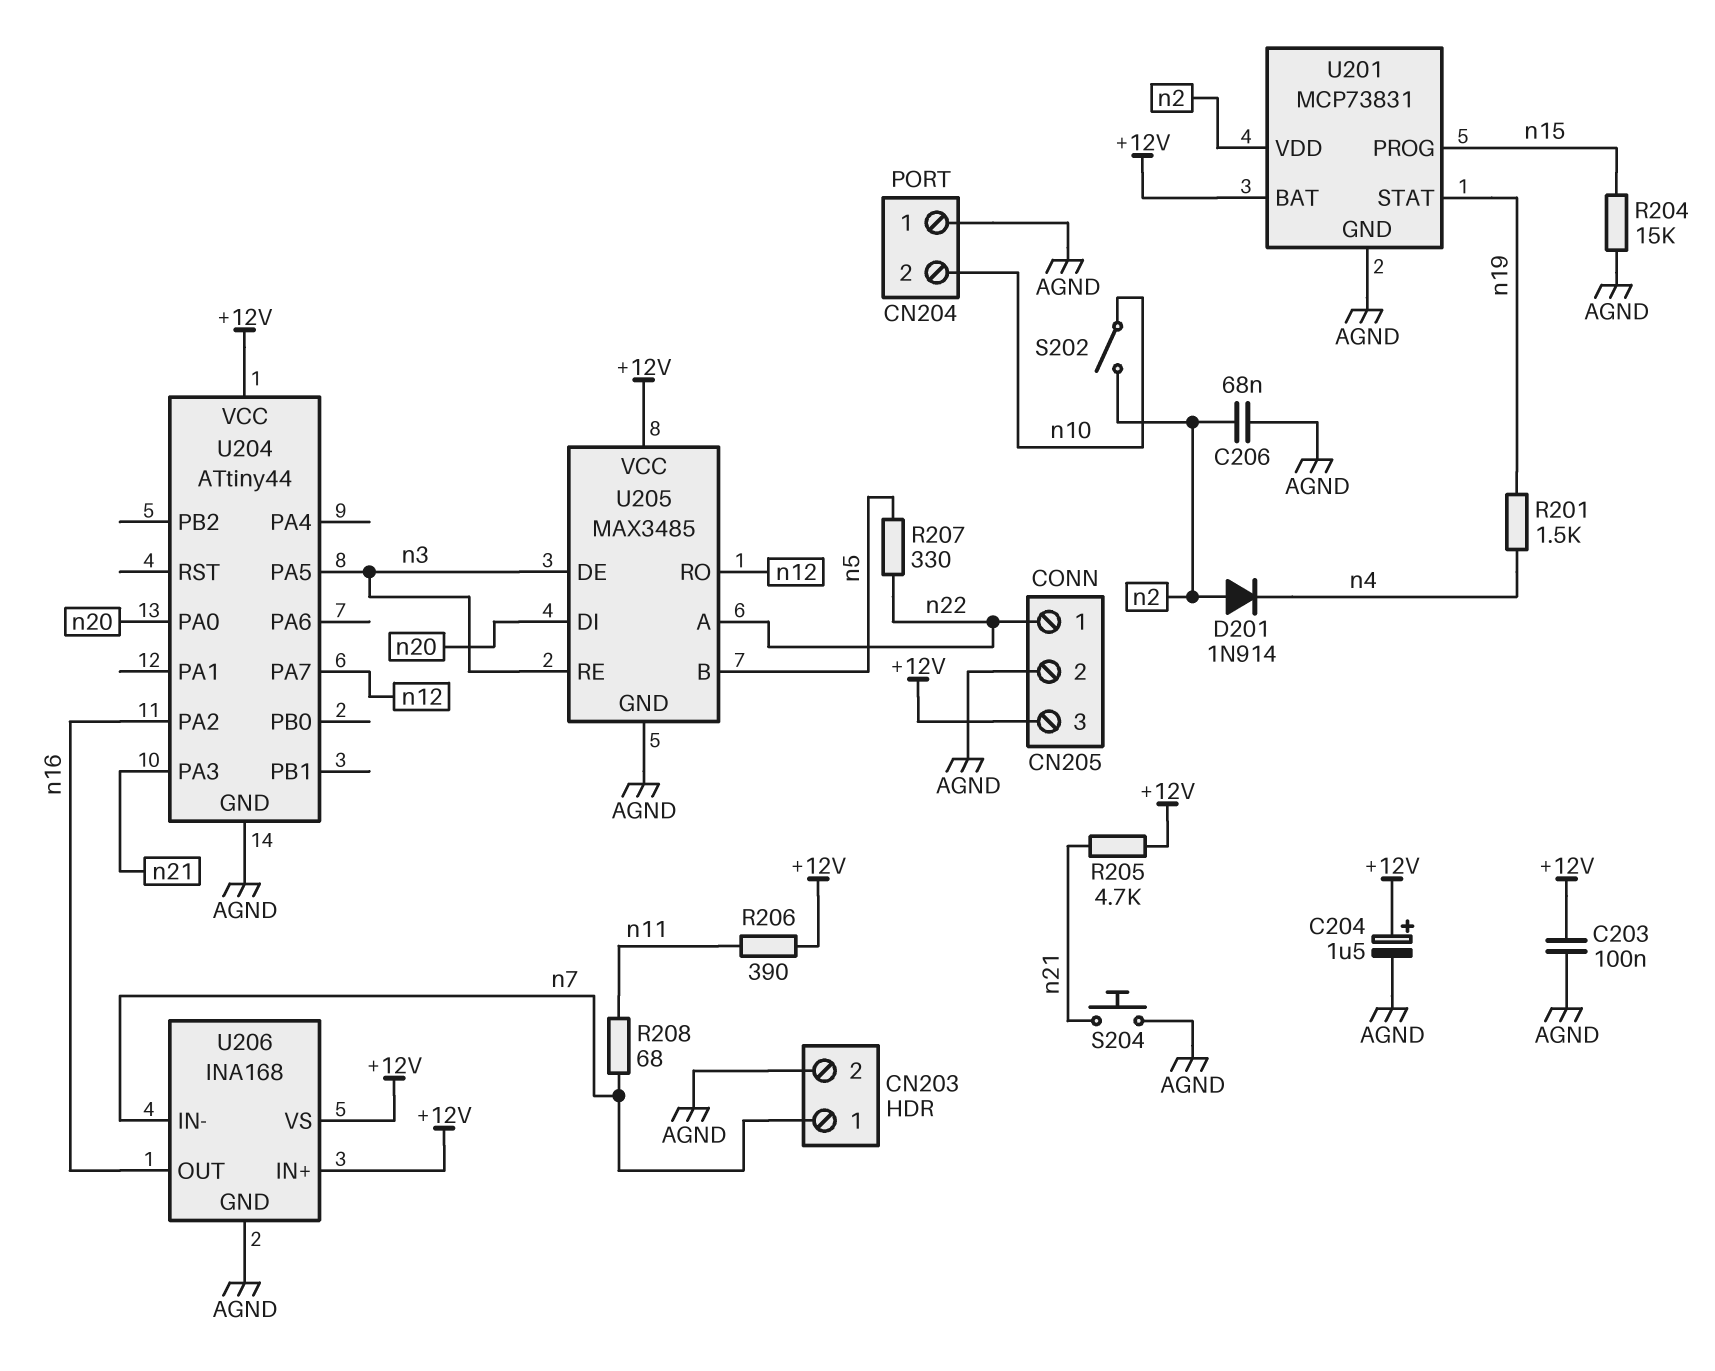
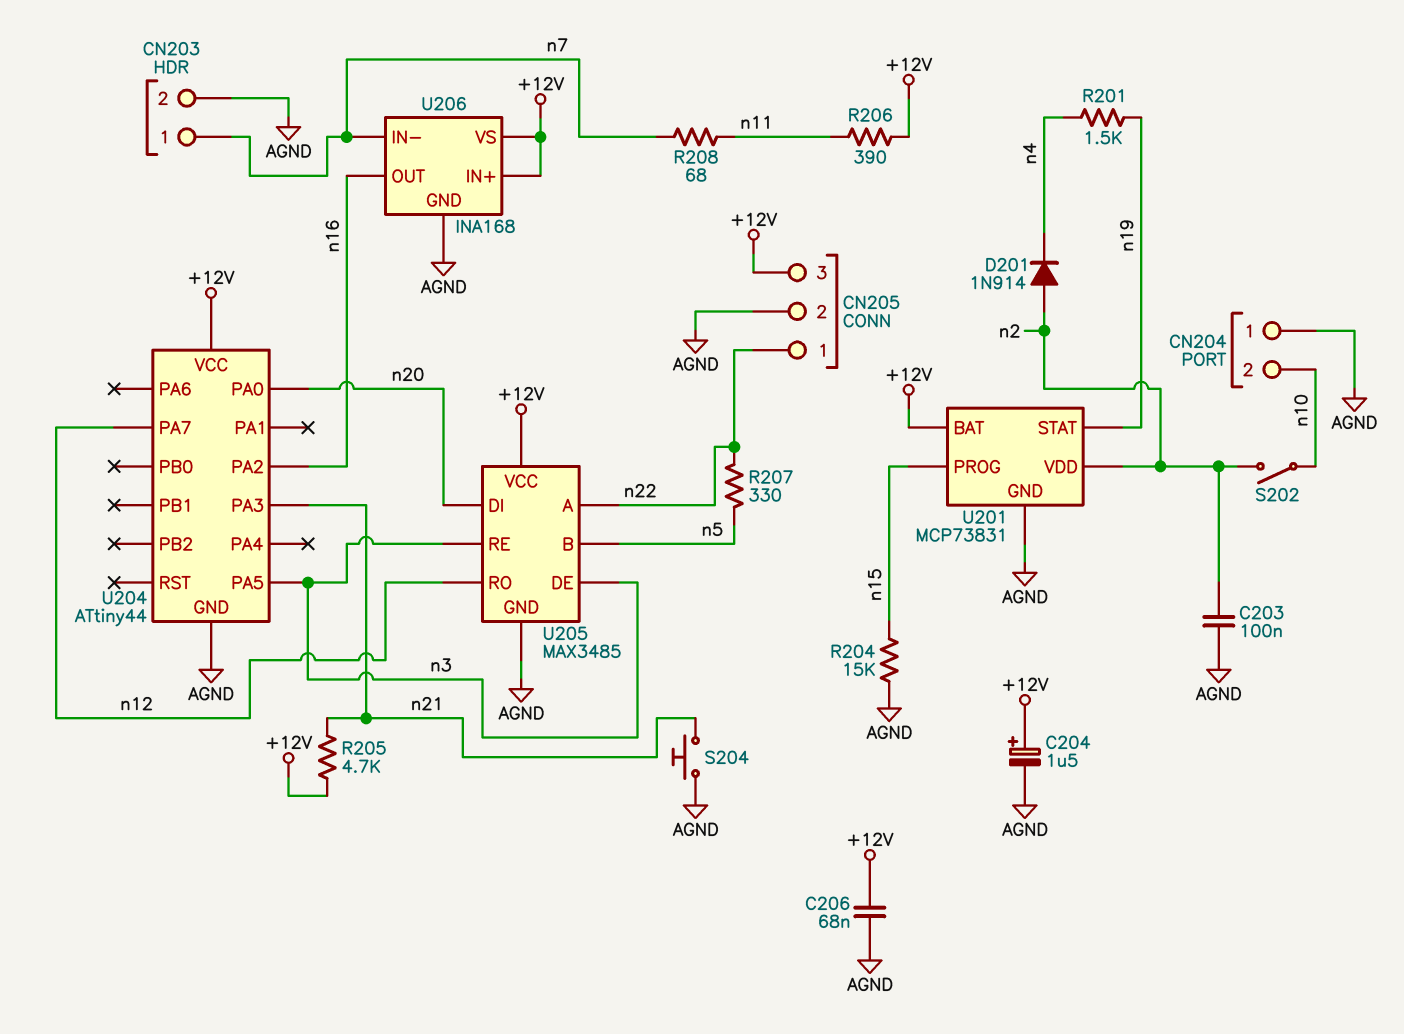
C203: 100nF (+12V, AGND) -> 100nF (AGND, n2)
C206: 68nF (AGND, n2) -> 68nF (+12V, AGND)

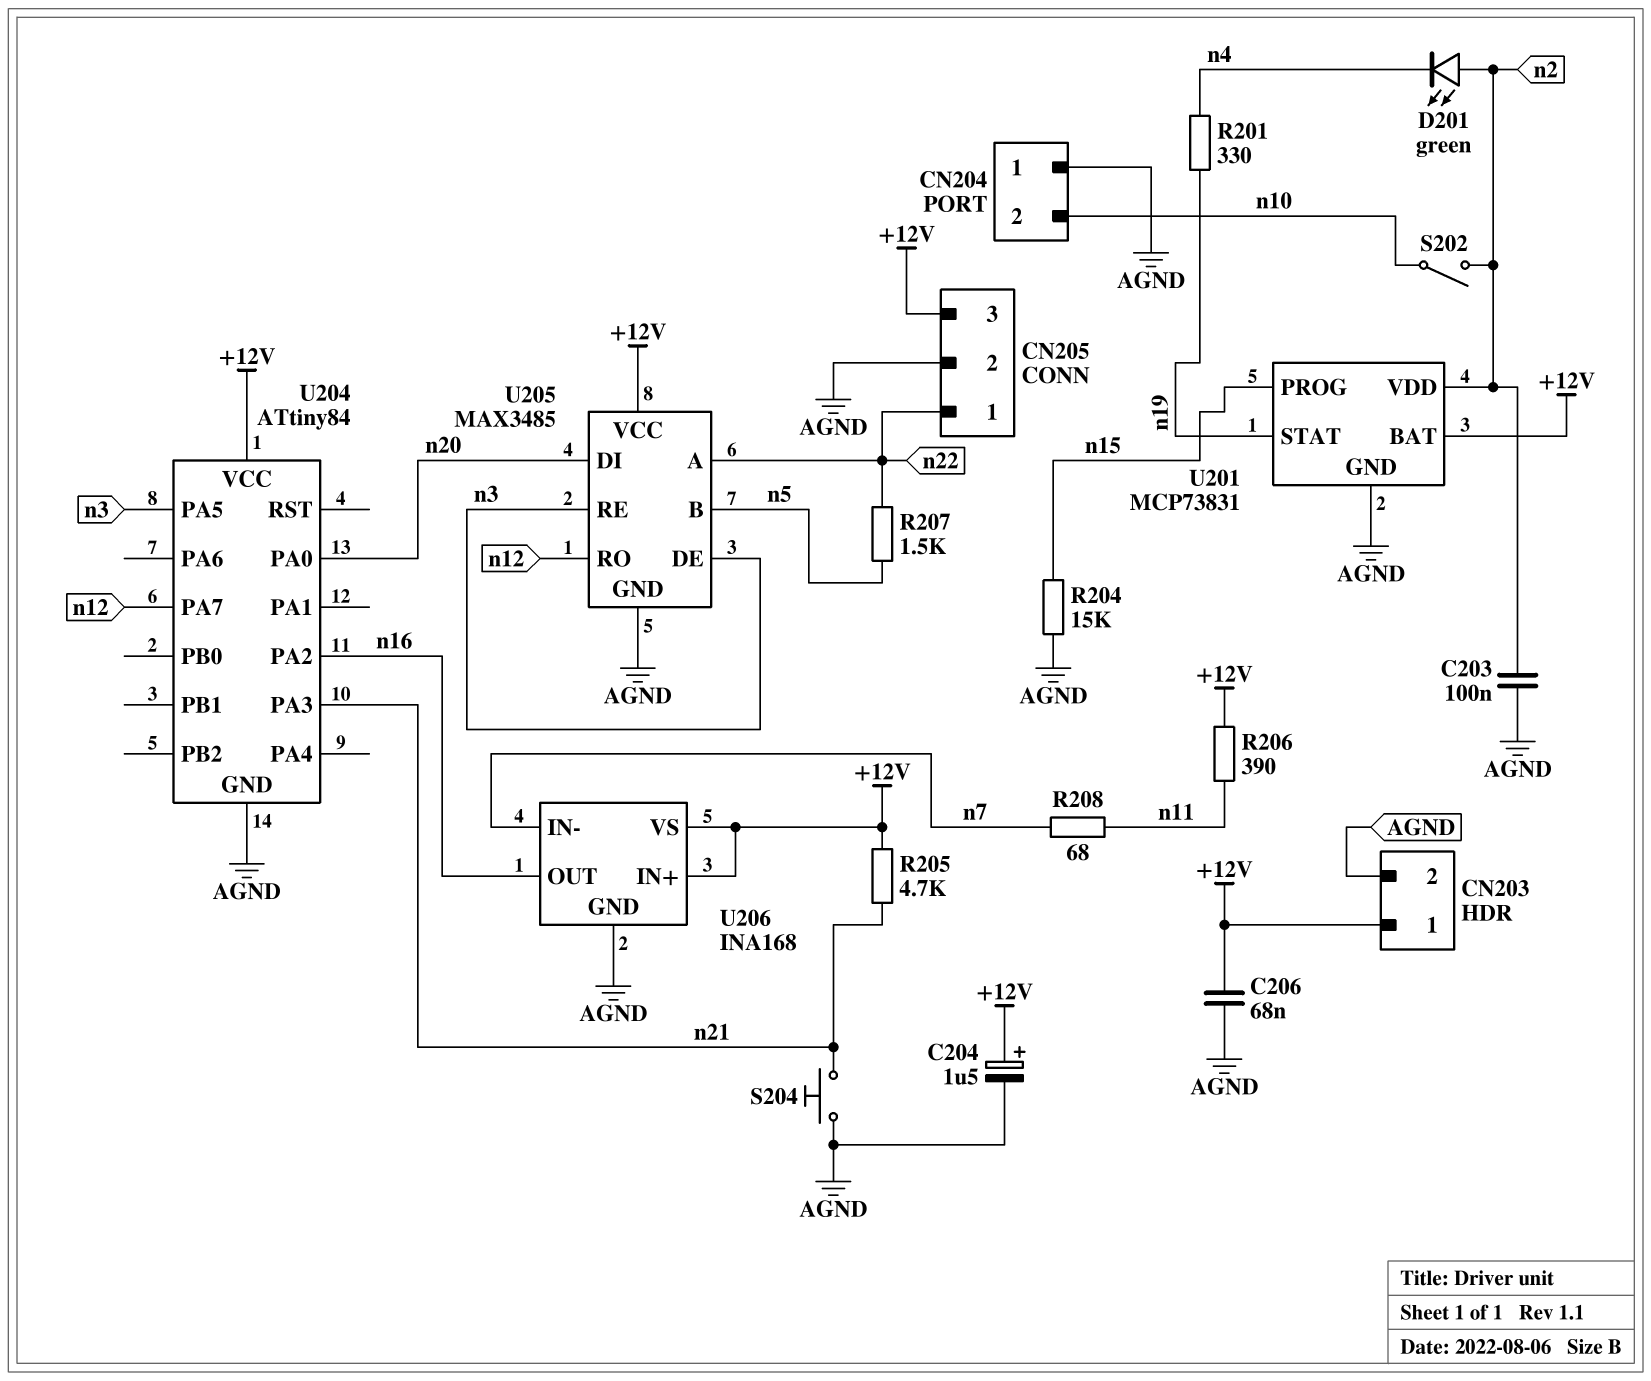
CN203 pin 1: n7 -> +12V
D201: diode 1N914 (A n2, K n4) -> LED green (A n2, K n4)
R201: 1.5k (n4, n19) -> 330 (n4, n19)
R207: 330 (n5, n22) -> 1.5k (n5, n22)
U204: ATtiny44 -> ATtiny84

